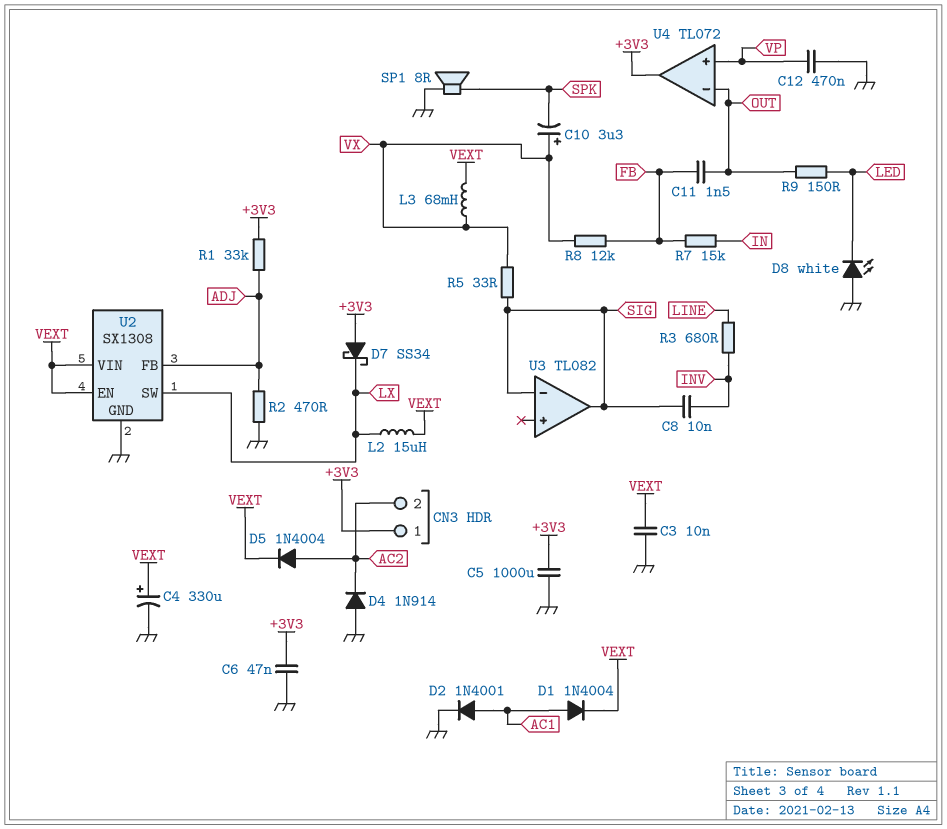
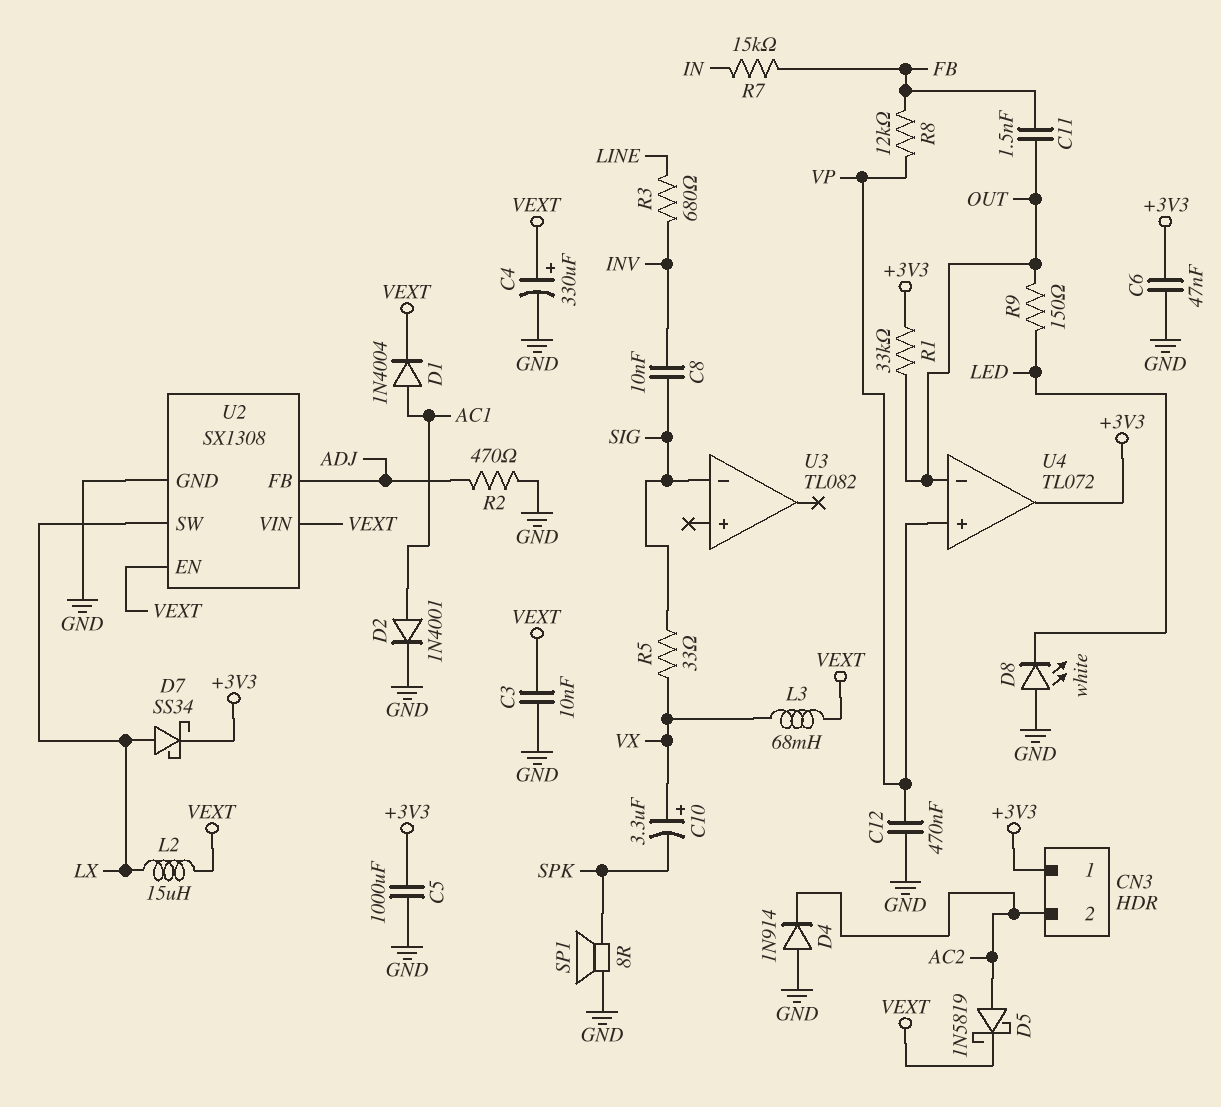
D5: diode 1N4004 (A AC2, K VEXT) -> schottky 1N5819 (A AC2, K VEXT)
D7: schottky SS34 (A +3V3, K LX) -> schottky SS34 (A LX, K +3V3)
R1: 33k (+3V3, ADJ) -> 33k (+3V3, OUT)
R8: 12k (FB, VX) -> 12k (FB, VP)
U3 pin out: SIG -> none

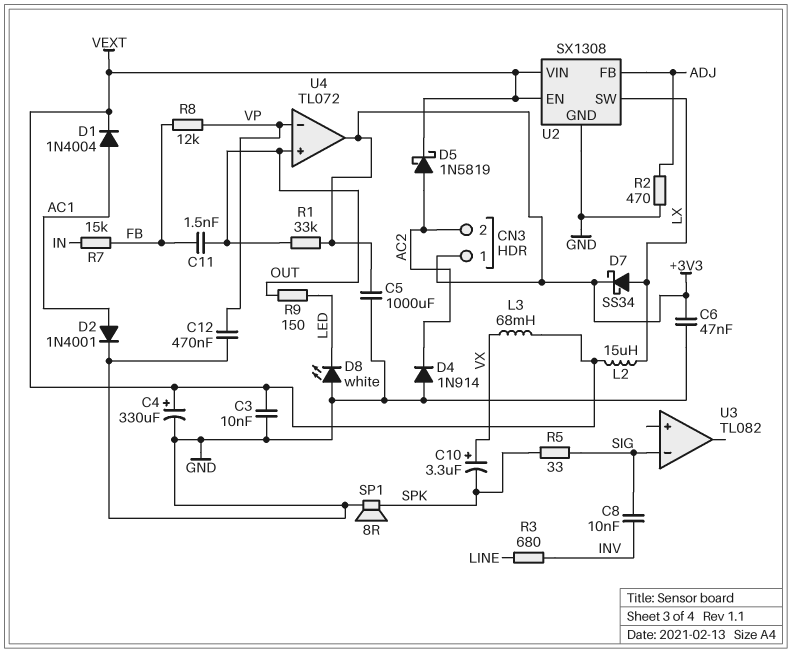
R5: 33 (SIG, VX) -> 33 (SIG, SPK)
U4 pin in+: VP -> OUT
U4 pin in-: OUT -> VP

